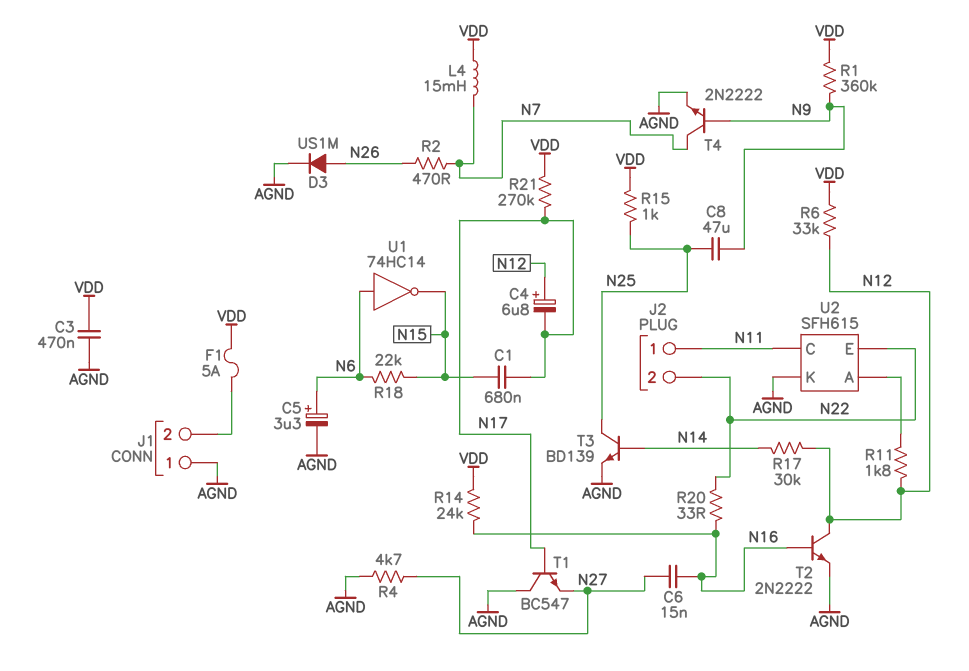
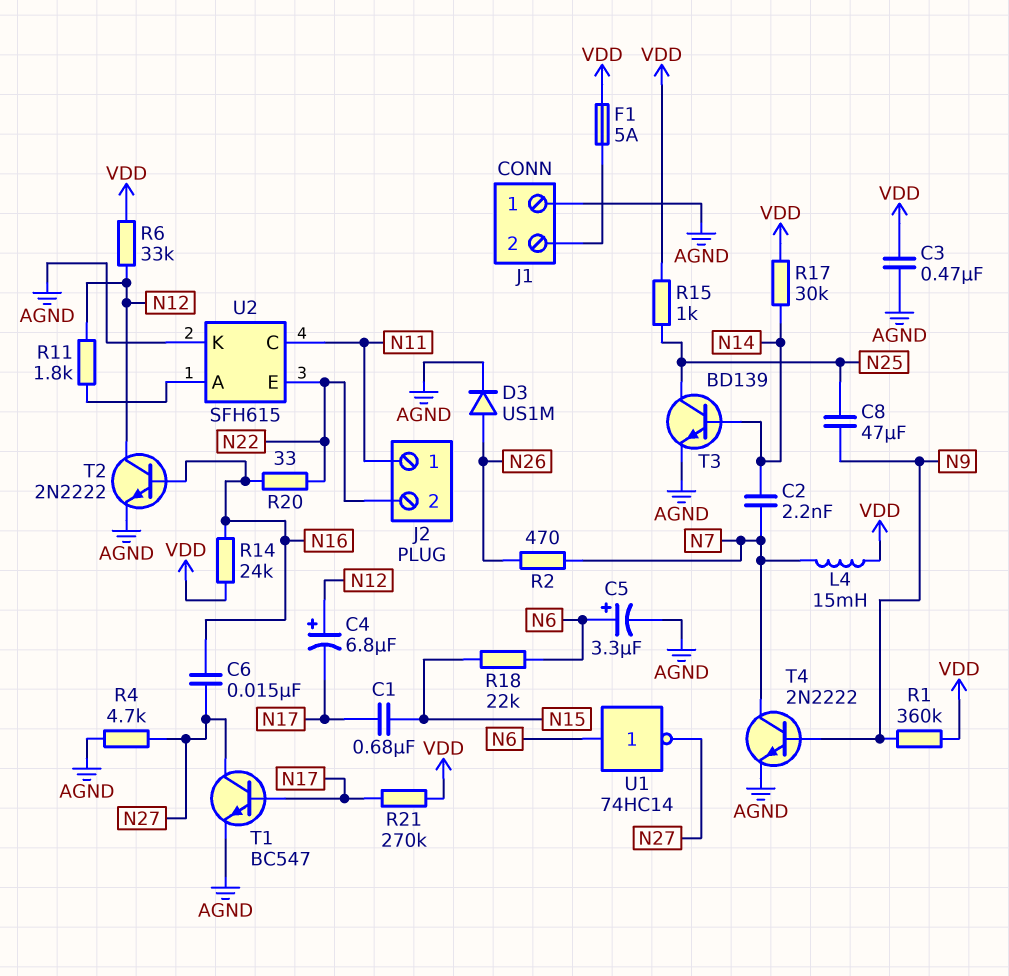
C2: none -> 2.2nF (N7, N14)
R17: 30k (N12, N14) -> 30k (N14, VDD)
T1: NPN BC547 (B N17, C AGND, E N27) -> NPN BC547 (B N17, C N27, E AGND)
U1: NOT 74HC14 (in N6, out N15) -> NOT 74HC14 (in N6, out N27)

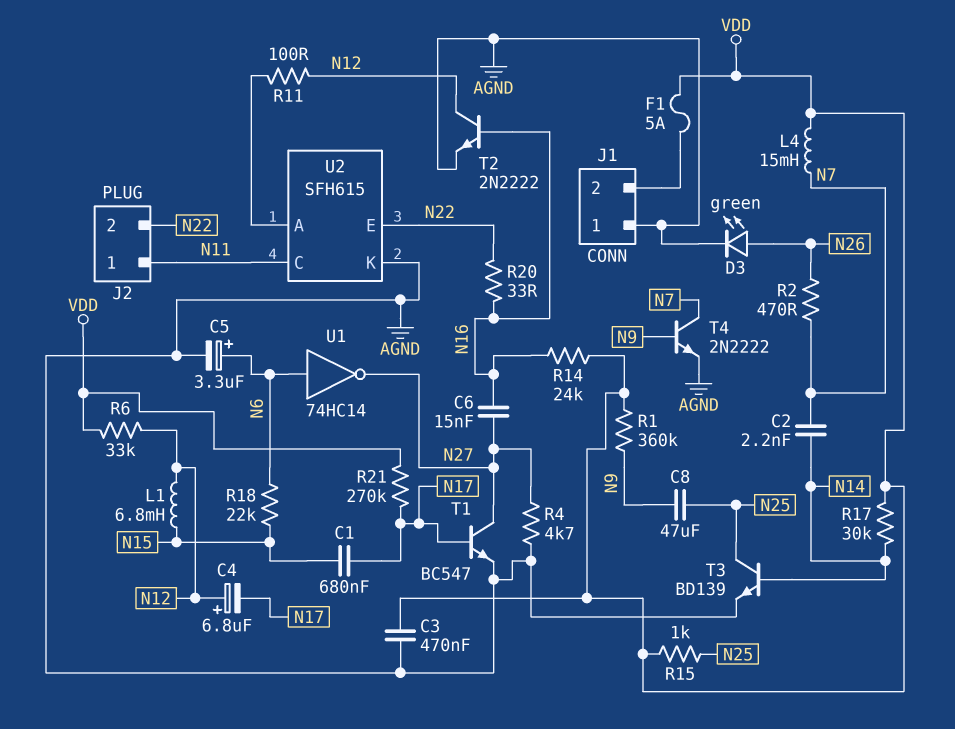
D3: diode US1M (A N26, K AGND) -> LED green (A N26, K AGND)
L1: none -> 6.8mH (N12, N15)
R11: 1.8k (N12, U2/A) -> 100 (N12, U2/A)

